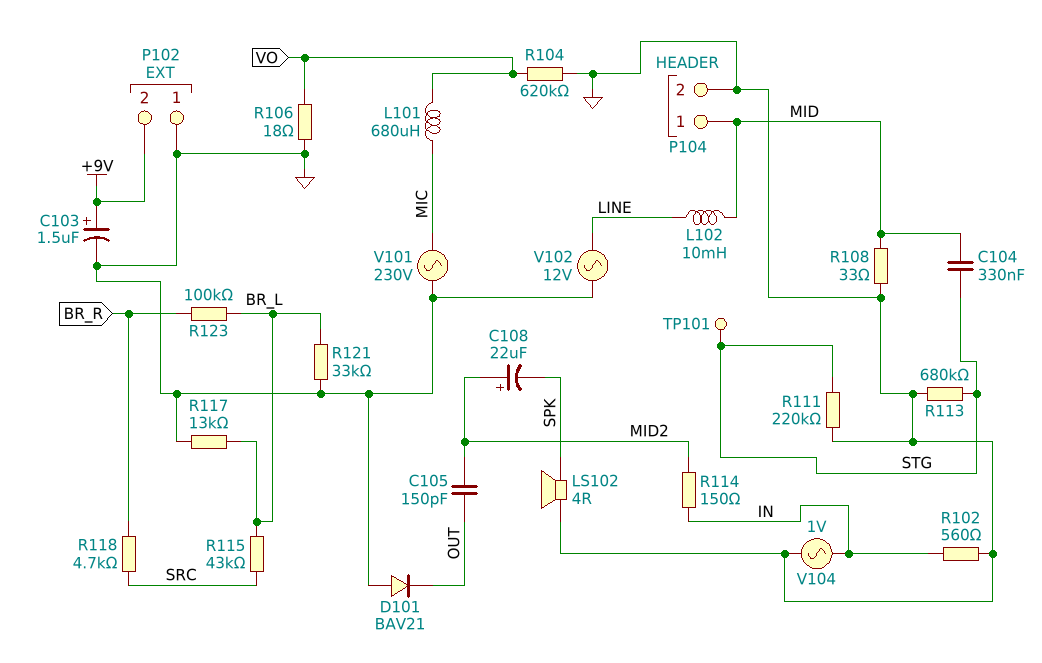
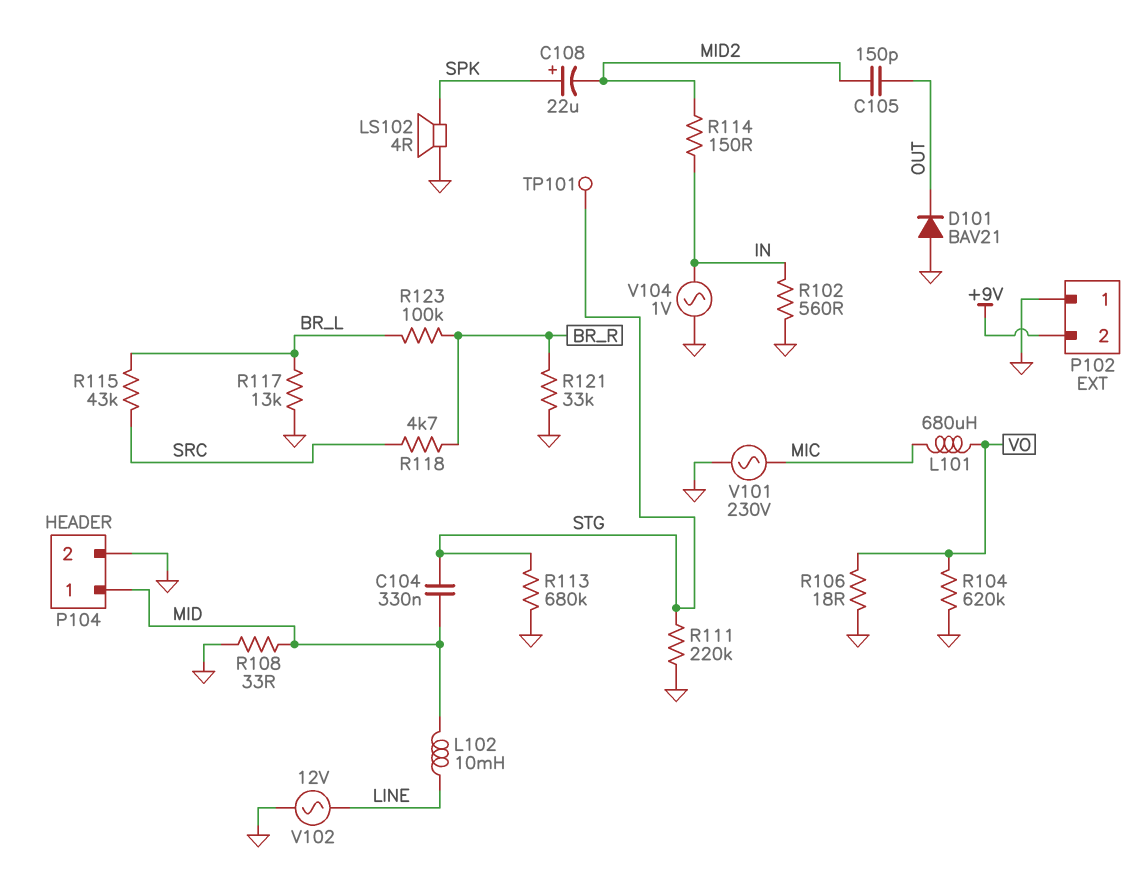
C103: 1.5uF (plus +9V, minus GND) -> none
C108: 22uF (plus MID2, minus SPK) -> 22uF (plus SPK, minus MID2)
R121: 33k (BR_L, GND) -> 33k (BR_R, GND)

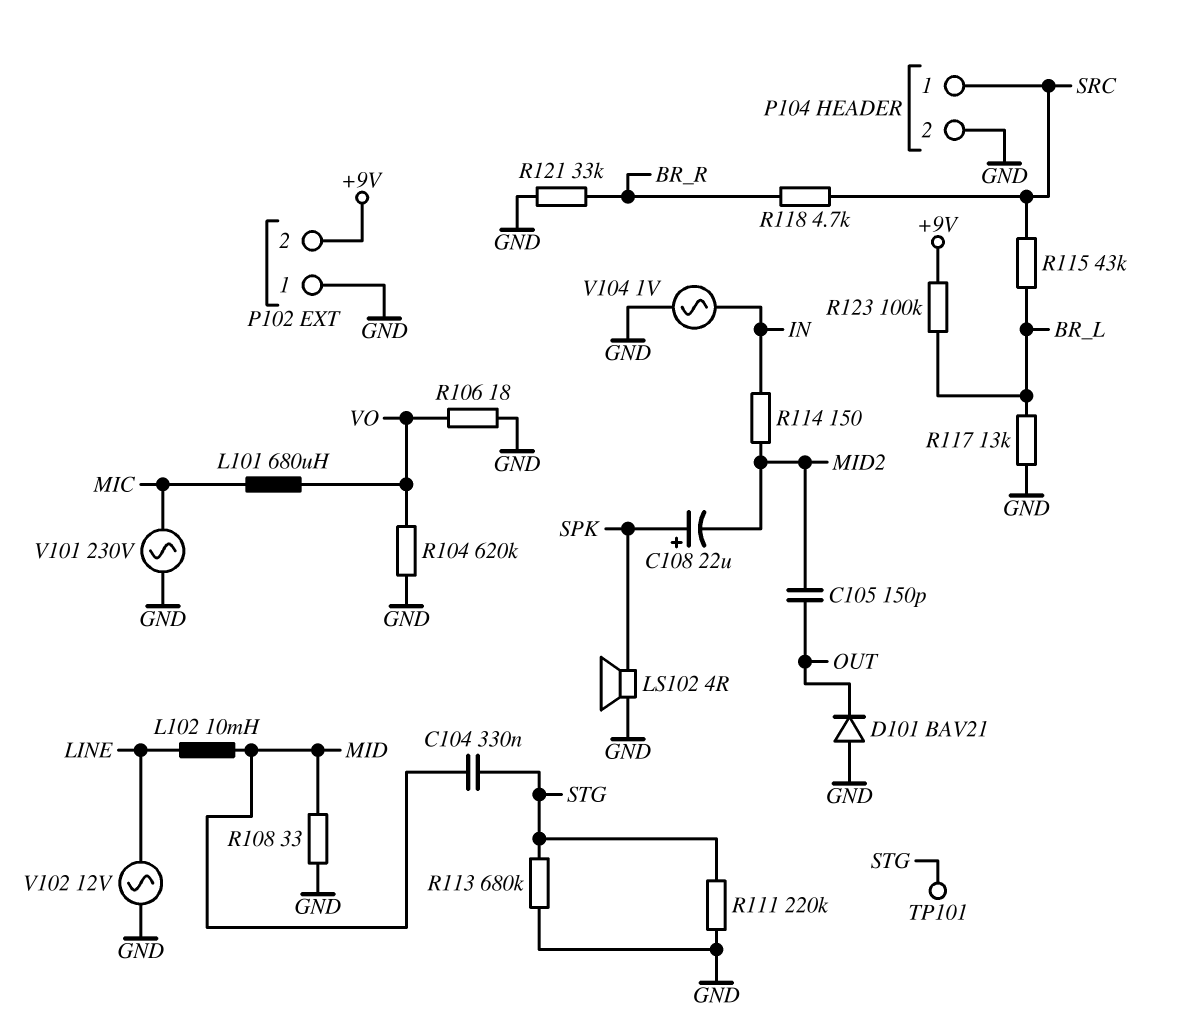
P104 pin 1: MID -> SRC
R102: 560 (GND, IN) -> none
R123: 100k (BR_L, BR_R) -> 100k (+9V, BR_L)

